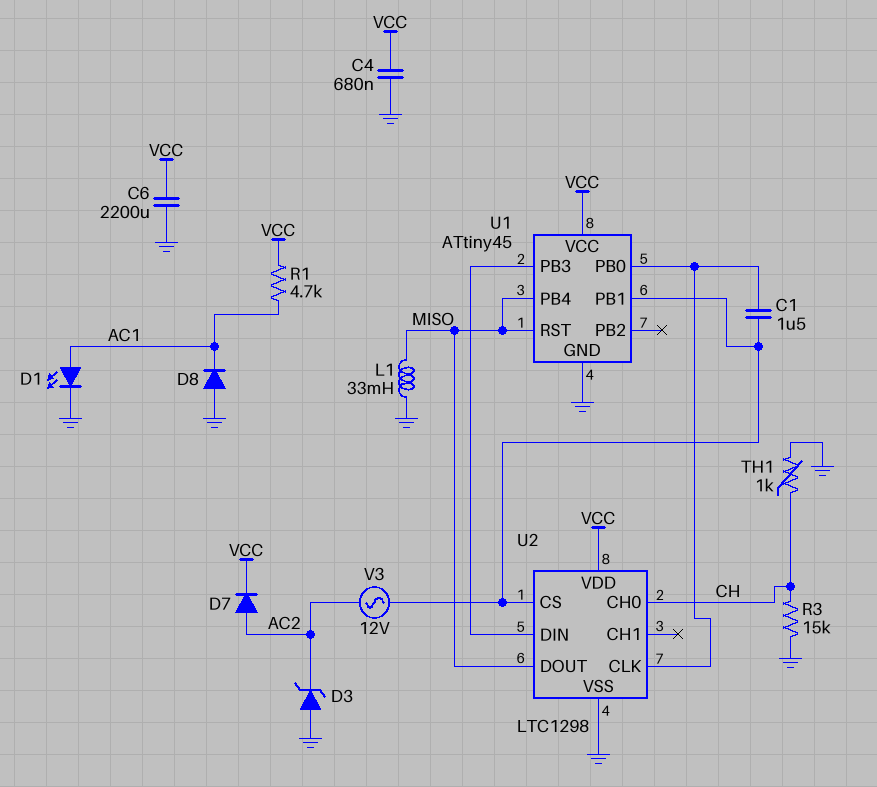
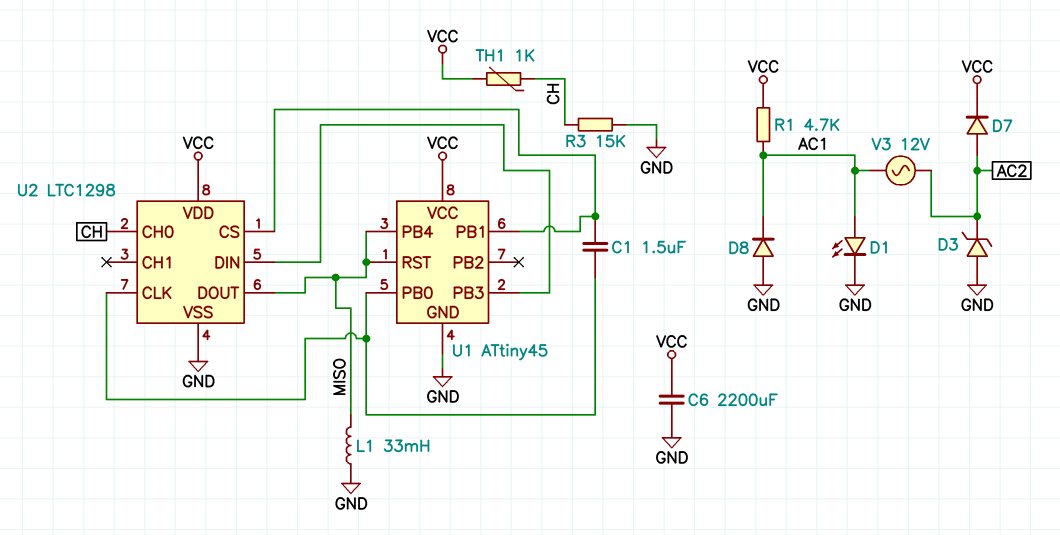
C4: 680nF (GND, VCC) -> none
TH1: 1k (CH, GND) -> 1k (CH, VCC)
V3: AC 12V (AC2, U1/PB1) -> AC 12V (AC1, AC2)

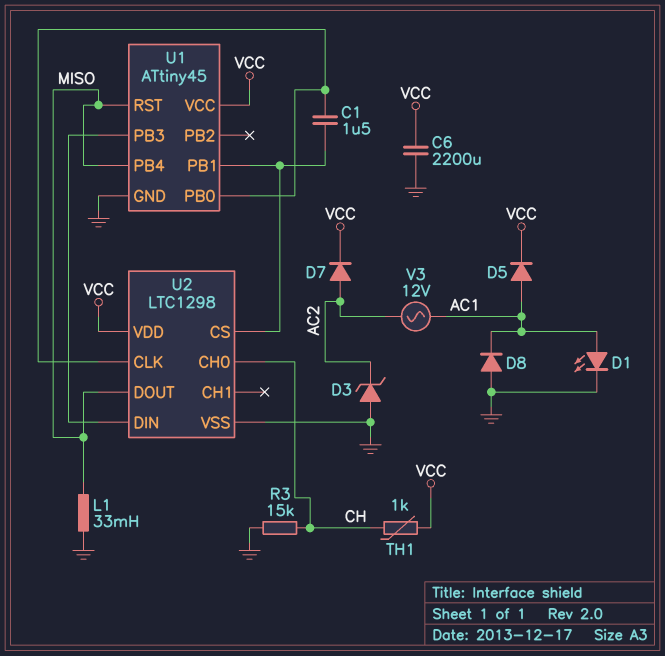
D5: none -> diode (A AC1, K VCC)
R1: 4.7k (AC1, VCC) -> none

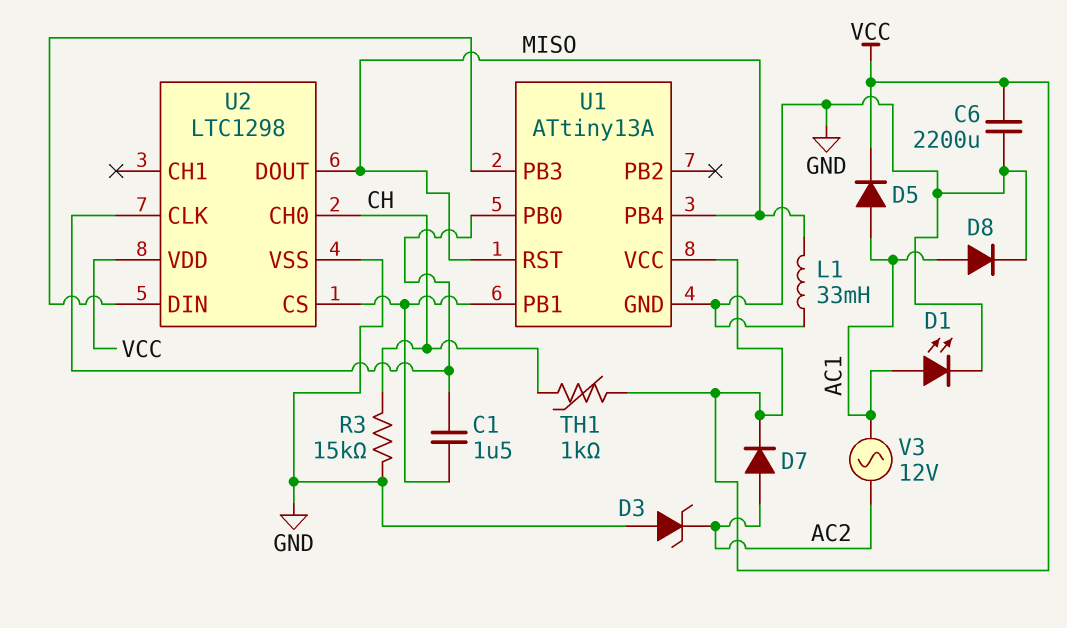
D8: diode (A GND, K AC1) -> diode (A AC1, K GND)
U1: ATtiny45 -> ATtiny13A

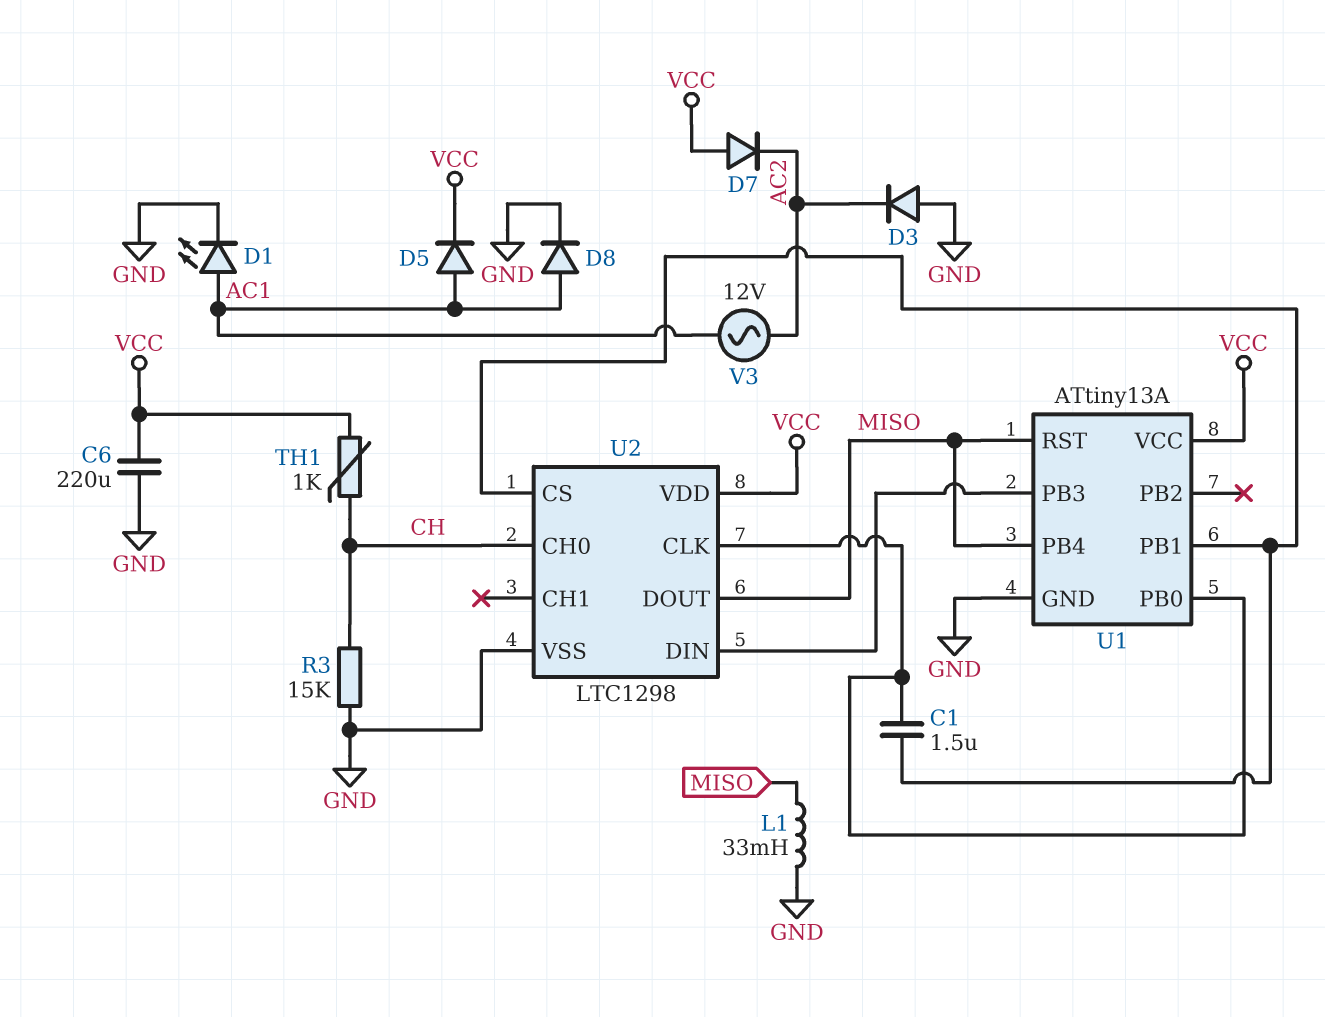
C6: 2200uF (GND, VCC) -> 220uF (GND, VCC)
D3: zener (A GND, K AC2) -> diode (A GND, K AC2)
D7: diode (A AC2, K VCC) -> diode (A VCC, K AC2)

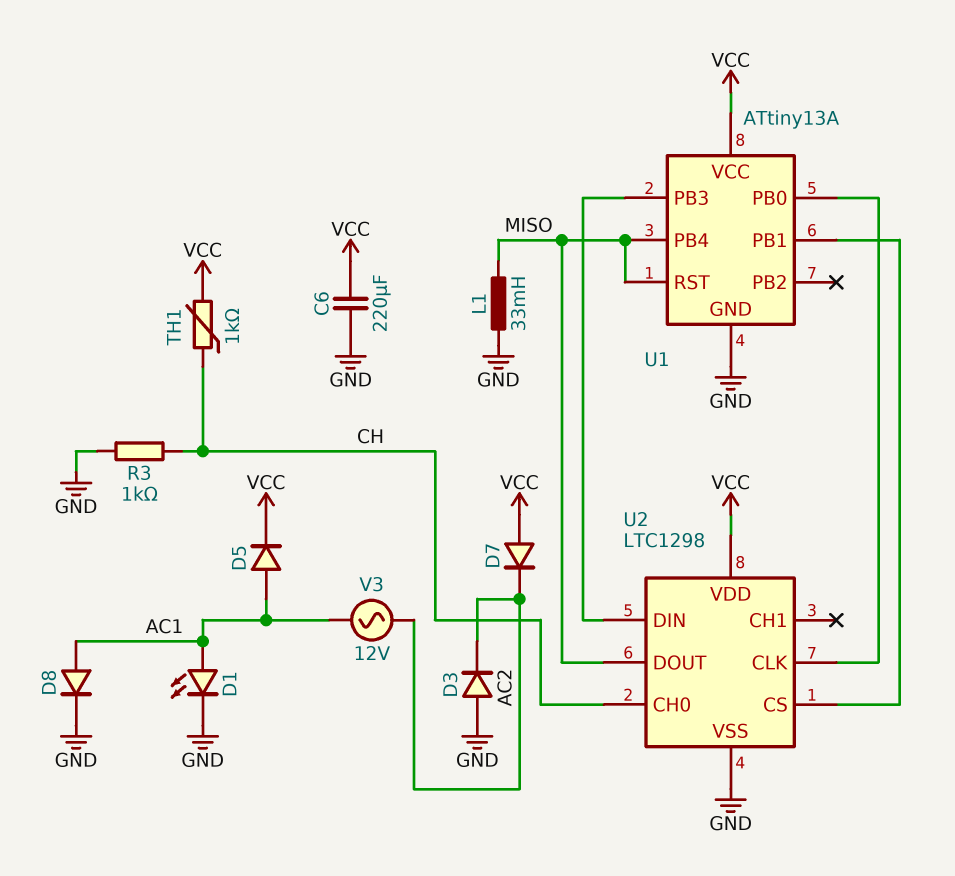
C1: 1.5uF (U1/PB0, U1/PB1) -> none
R3: 15k (CH, GND) -> 1k (CH, GND)

